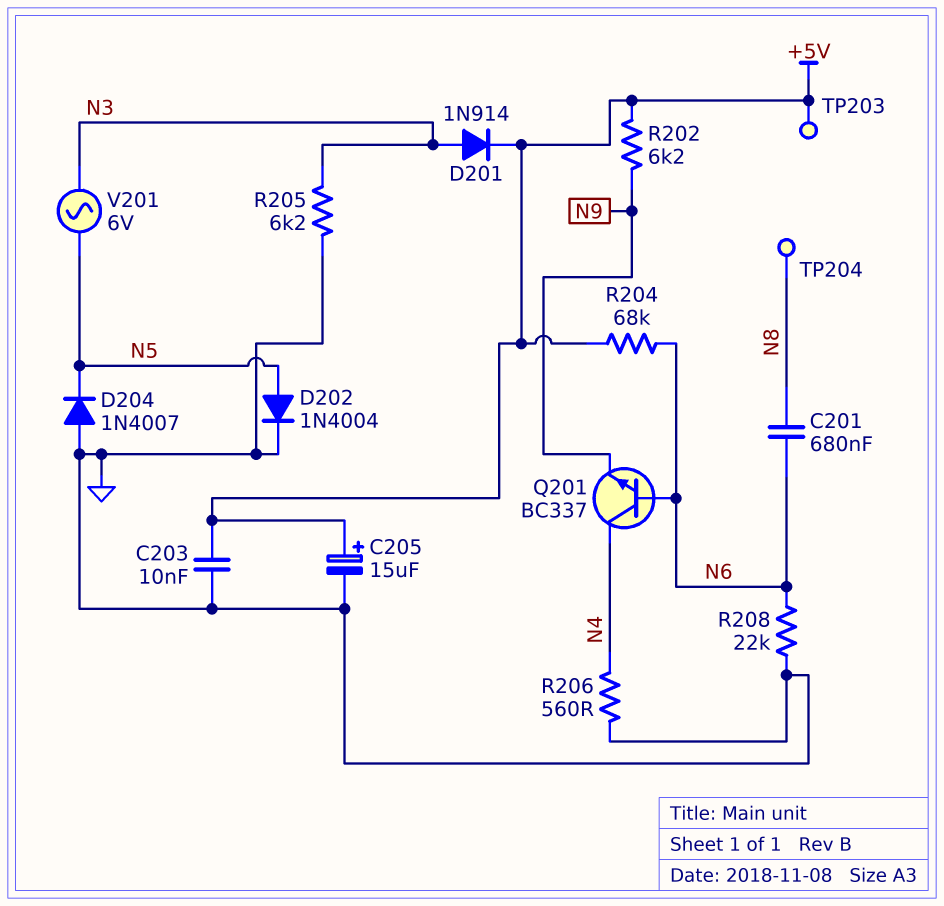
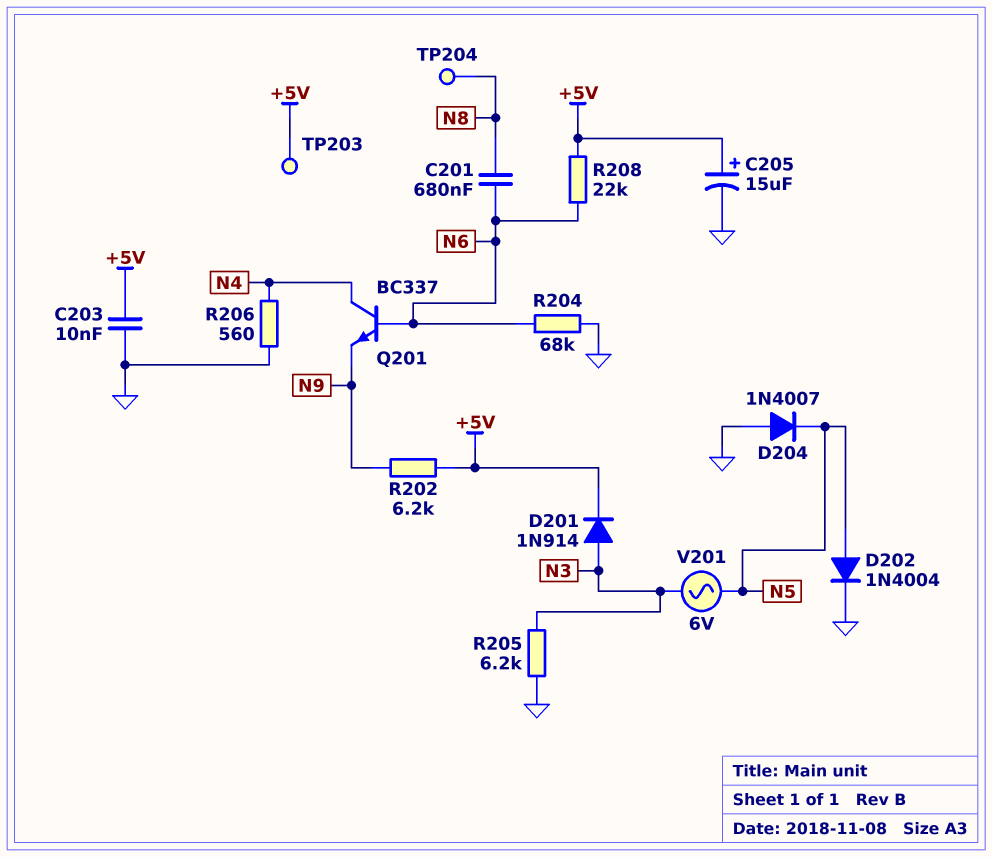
R204: 68k (+5V, N6) -> 68k (GND, N6)
R208: 22k (GND, N6) -> 22k (+5V, N6)

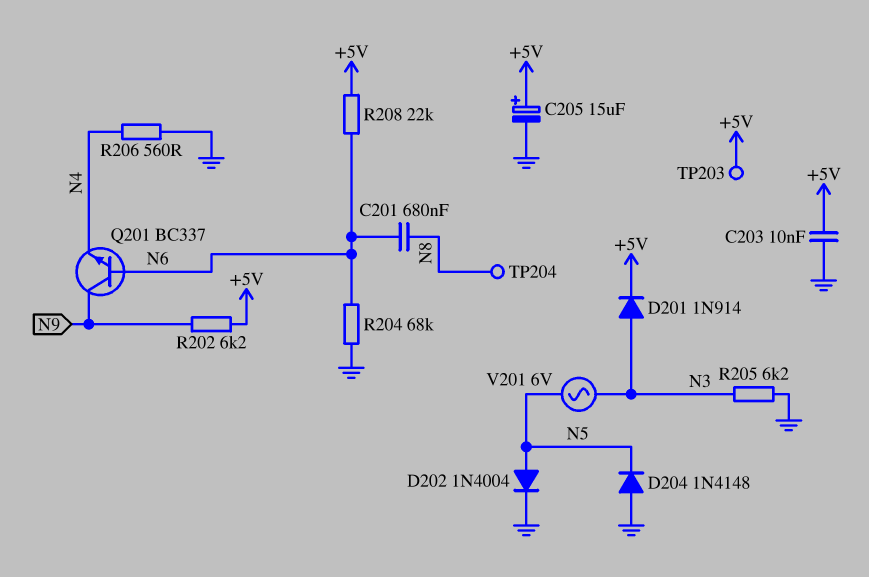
D204: diode 1N4007 (A GND, K N5) -> diode 1N4148 (A GND, K N5)
Q201: NPN BC337 (B N6, C N4, E N9) -> NPN BC337 (B N6, C N9, E N4)

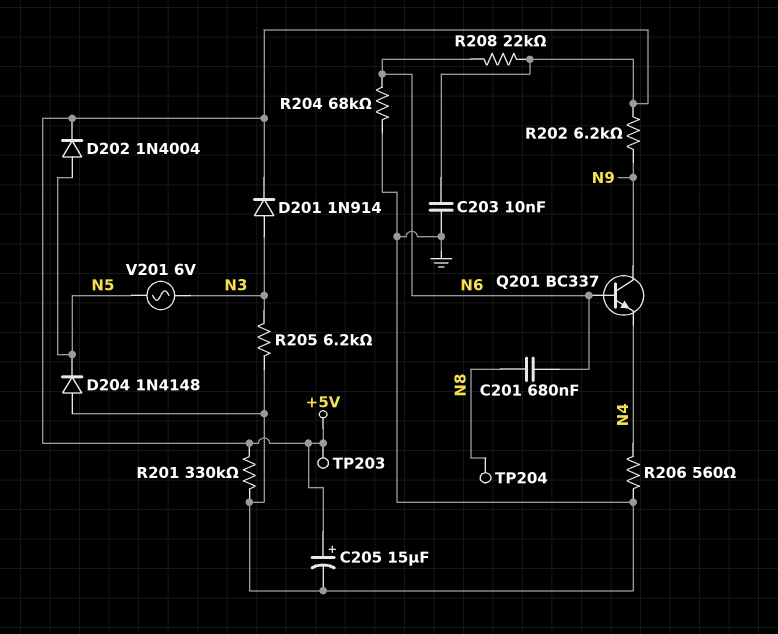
D202: diode 1N4004 (A N5, K GND) -> diode 1N4004 (A N5, K +5V)
R201: none -> 330k (+5V, GND)

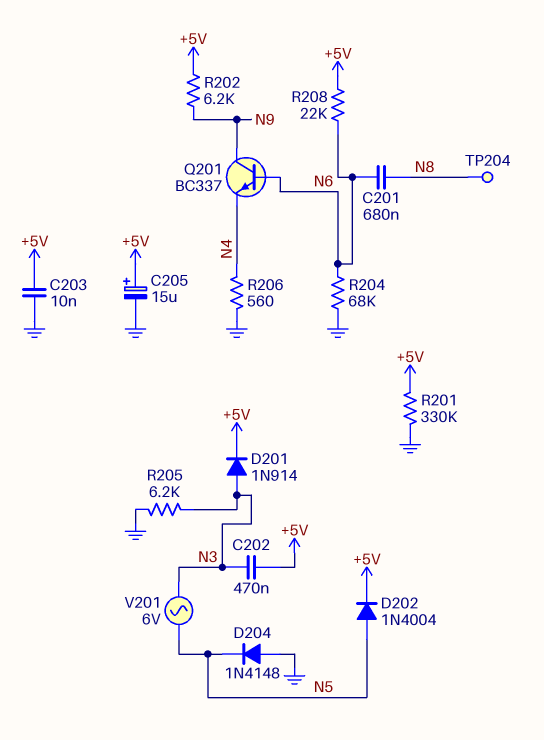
C202: none -> 470nF (+5V, N3)
TP203: test point (+5V) -> none

